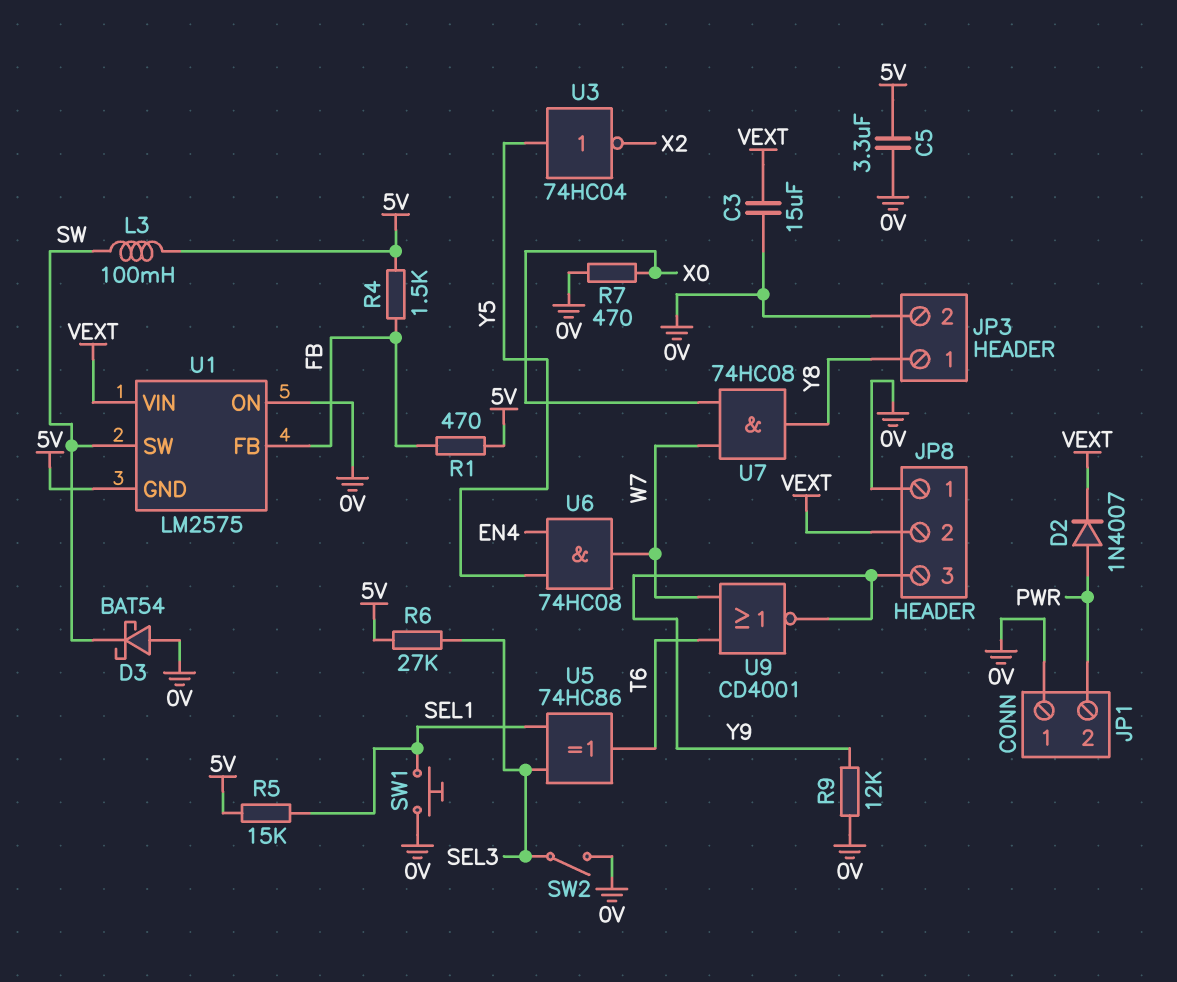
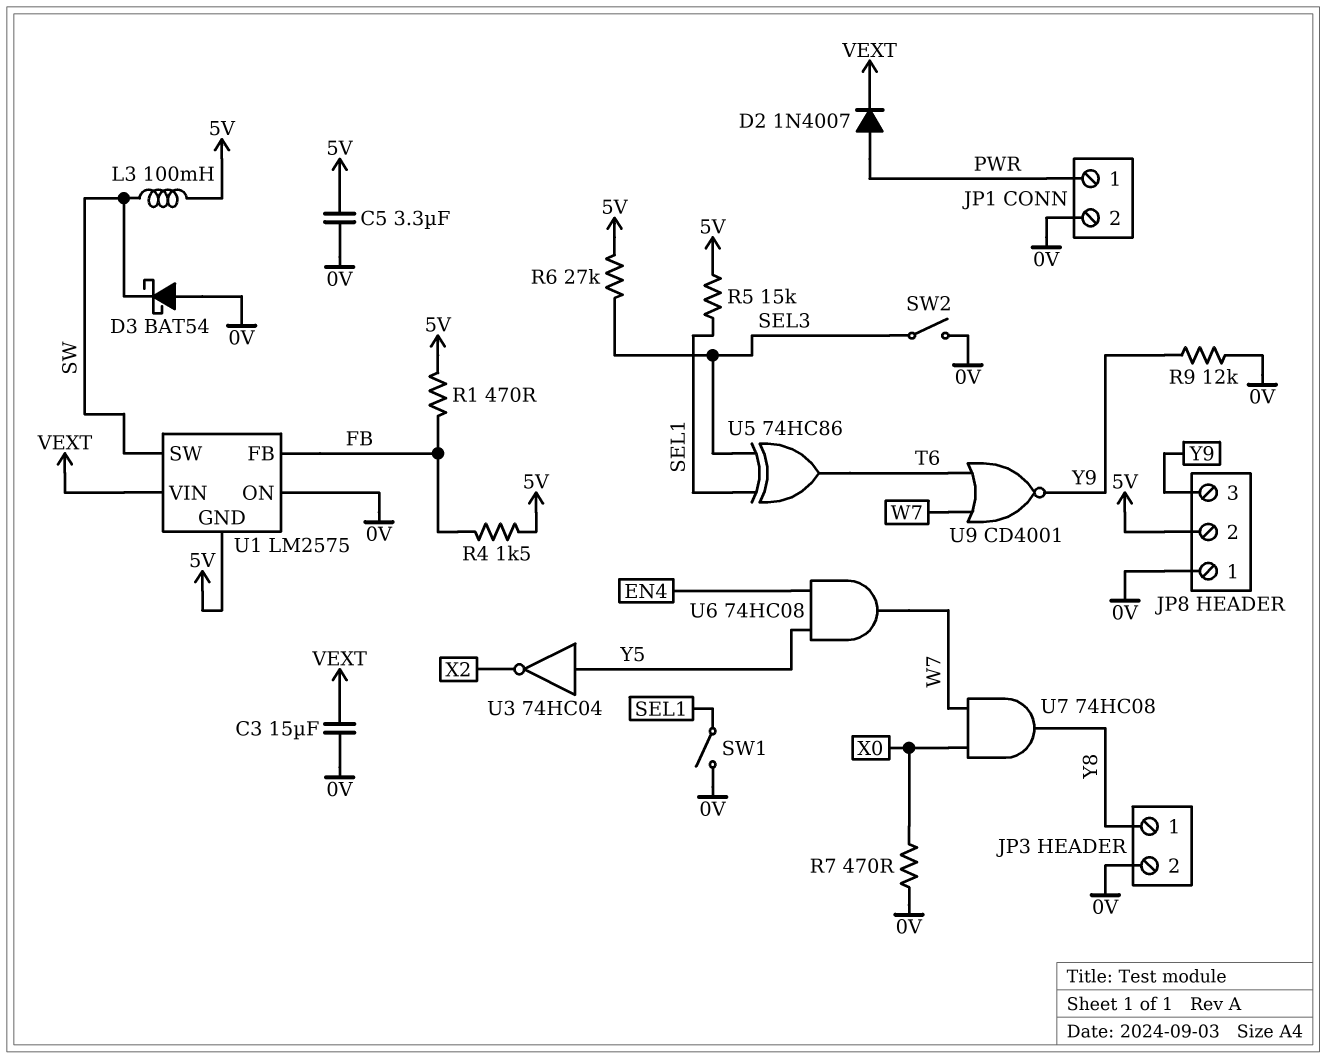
JP1 pin 1: 0V -> PWR
JP1 pin 2: PWR -> 0V
JP8 pin 2: VEXT -> 5V
SW1: button (0V, SEL1) -> switch (0V, SEL1)

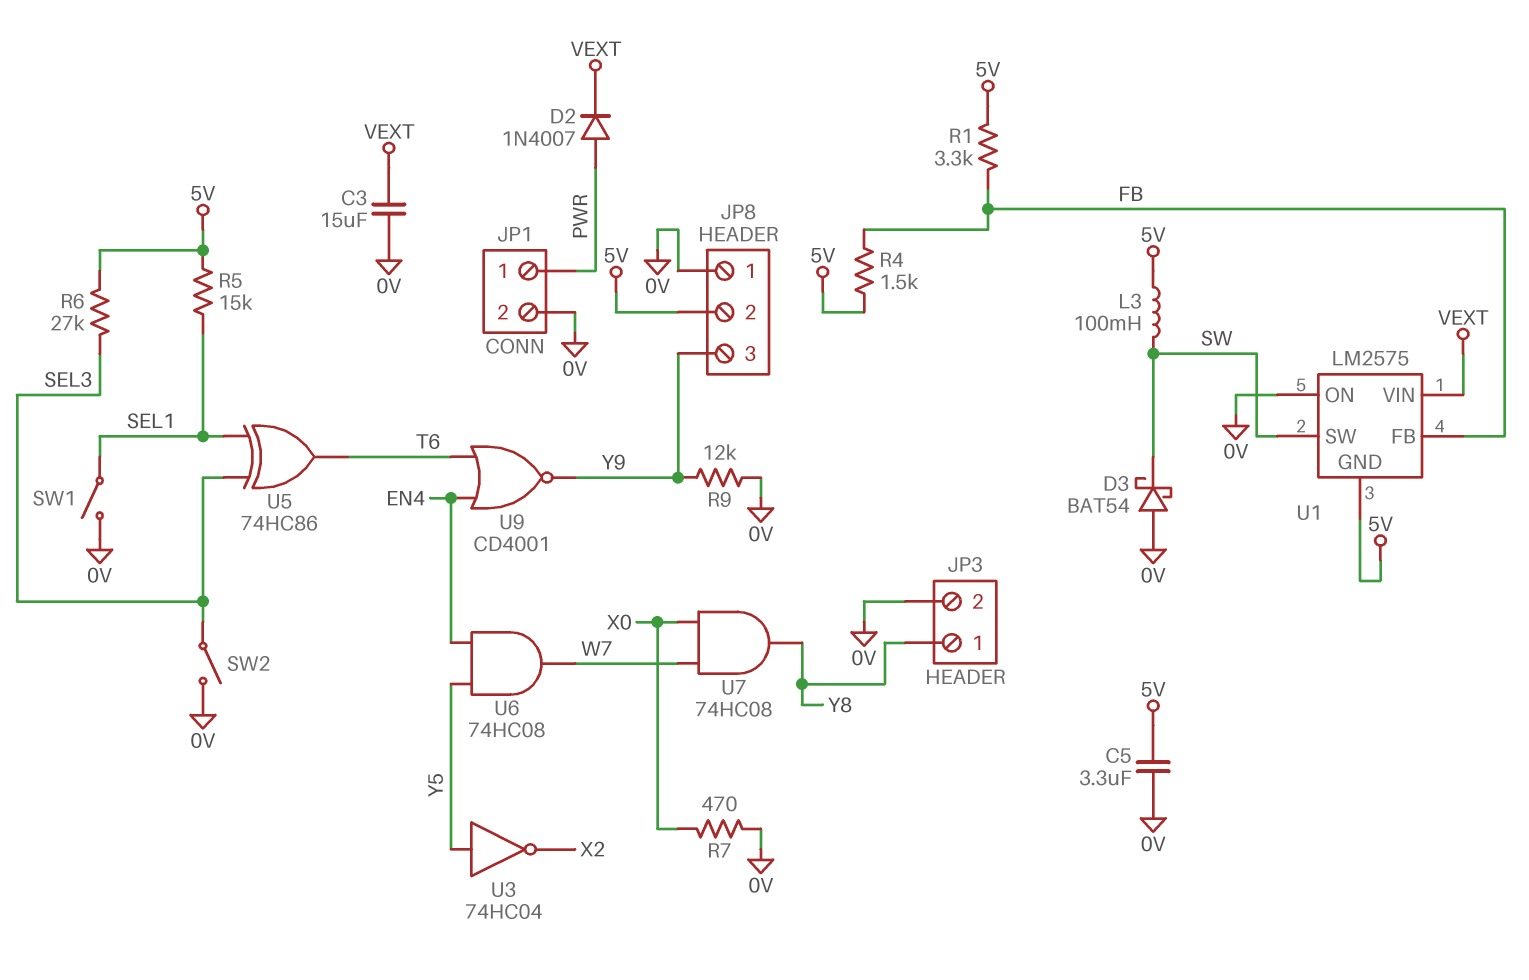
R1: 470 (5V, FB) -> 3.3k (5V, FB)
U9: NOR CD4001 (in T6, in W7, out Y9) -> NOR CD4001 (in EN4, in T6, out Y9)

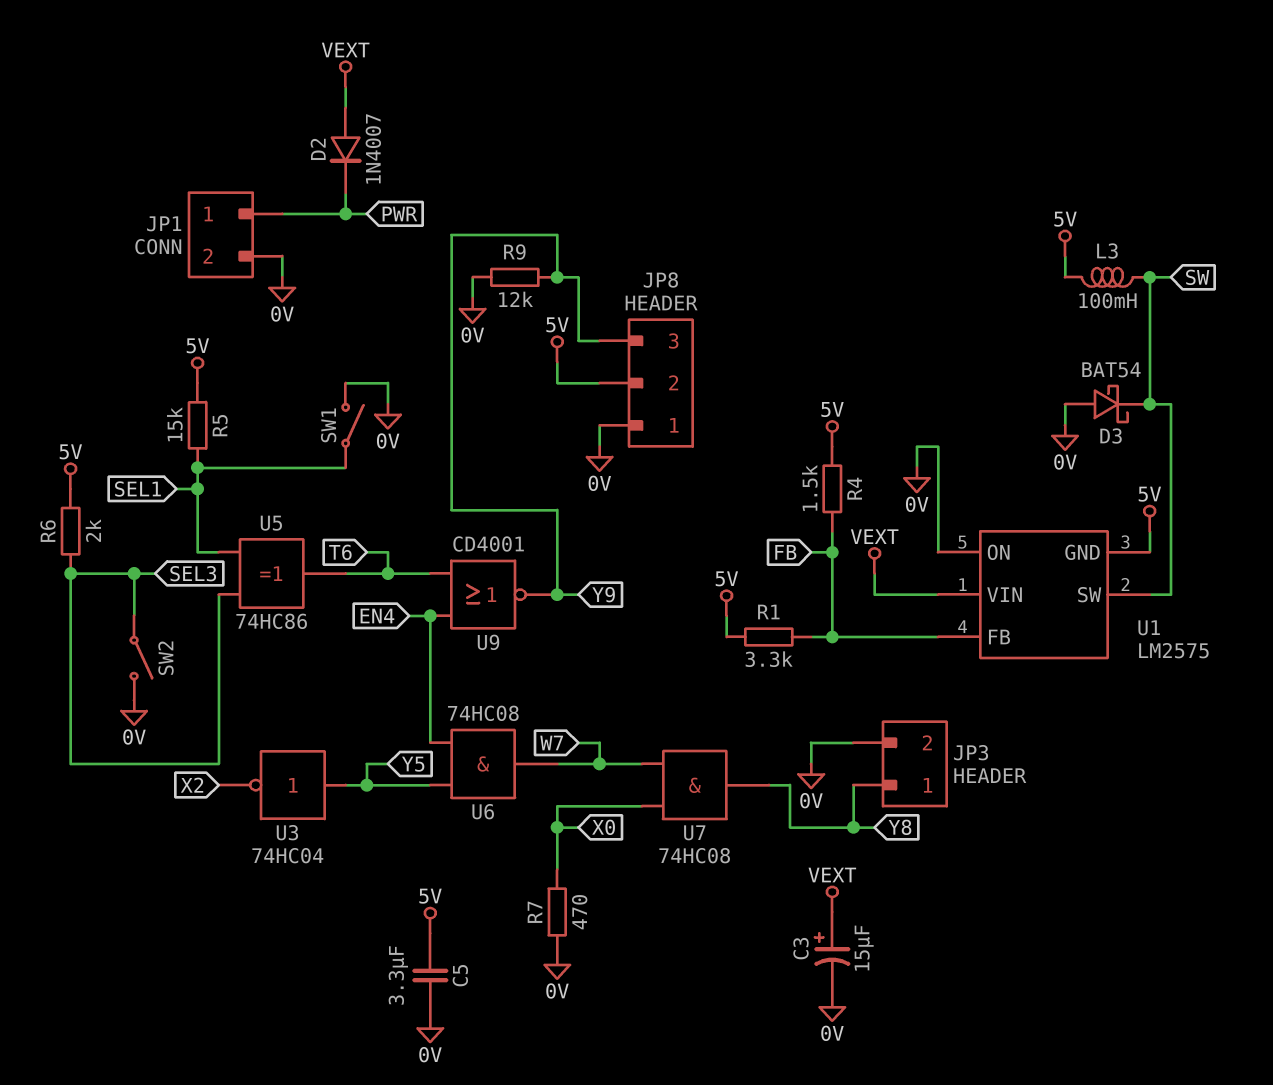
C3: 15uF (0V, VEXT) -> 15uF (plus VEXT, minus 0V)
D2: diode 1N4007 (A PWR, K VEXT) -> diode 1N4007 (A VEXT, K PWR)
R6: 27k (5V, SEL3) -> 2k (5V, SEL3)

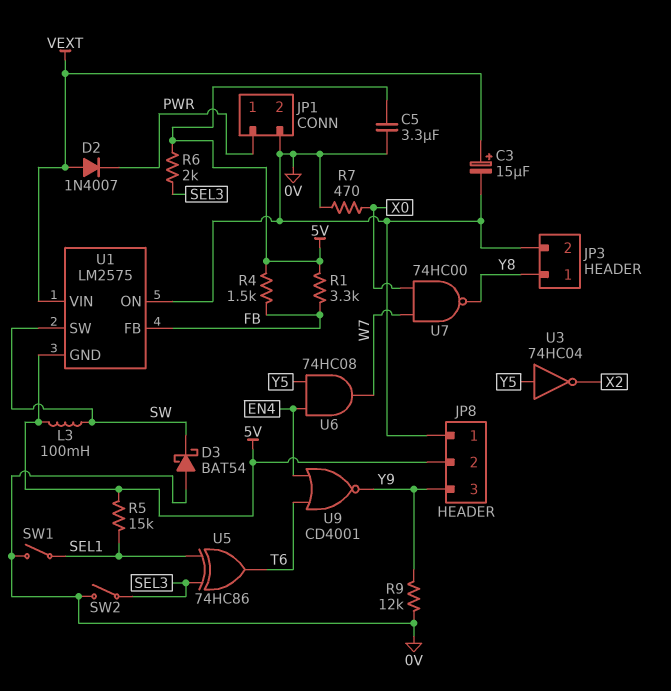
U7: AND 74HC08 (in W7, in X0, out Y8) -> NAND 74HC00 (in W7, in X0, out Y8)

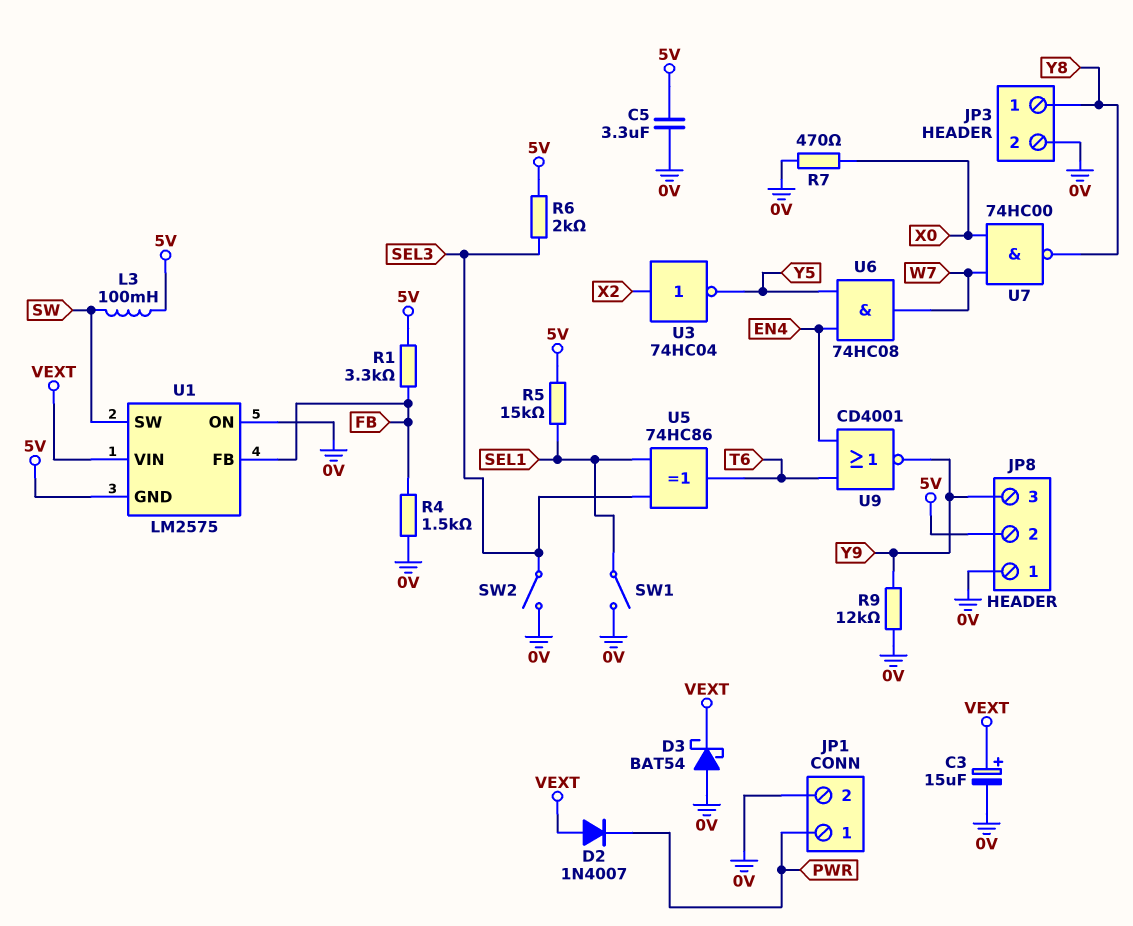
D3: schottky BAT54 (A 0V, K SW) -> schottky BAT54 (A 0V, K VEXT)
R4: 1.5k (5V, FB) -> 1.5k (0V, FB)
U3: NOT 74HC04 (in Y5, out X2) -> NOT 74HC04 (in X2, out Y5)

